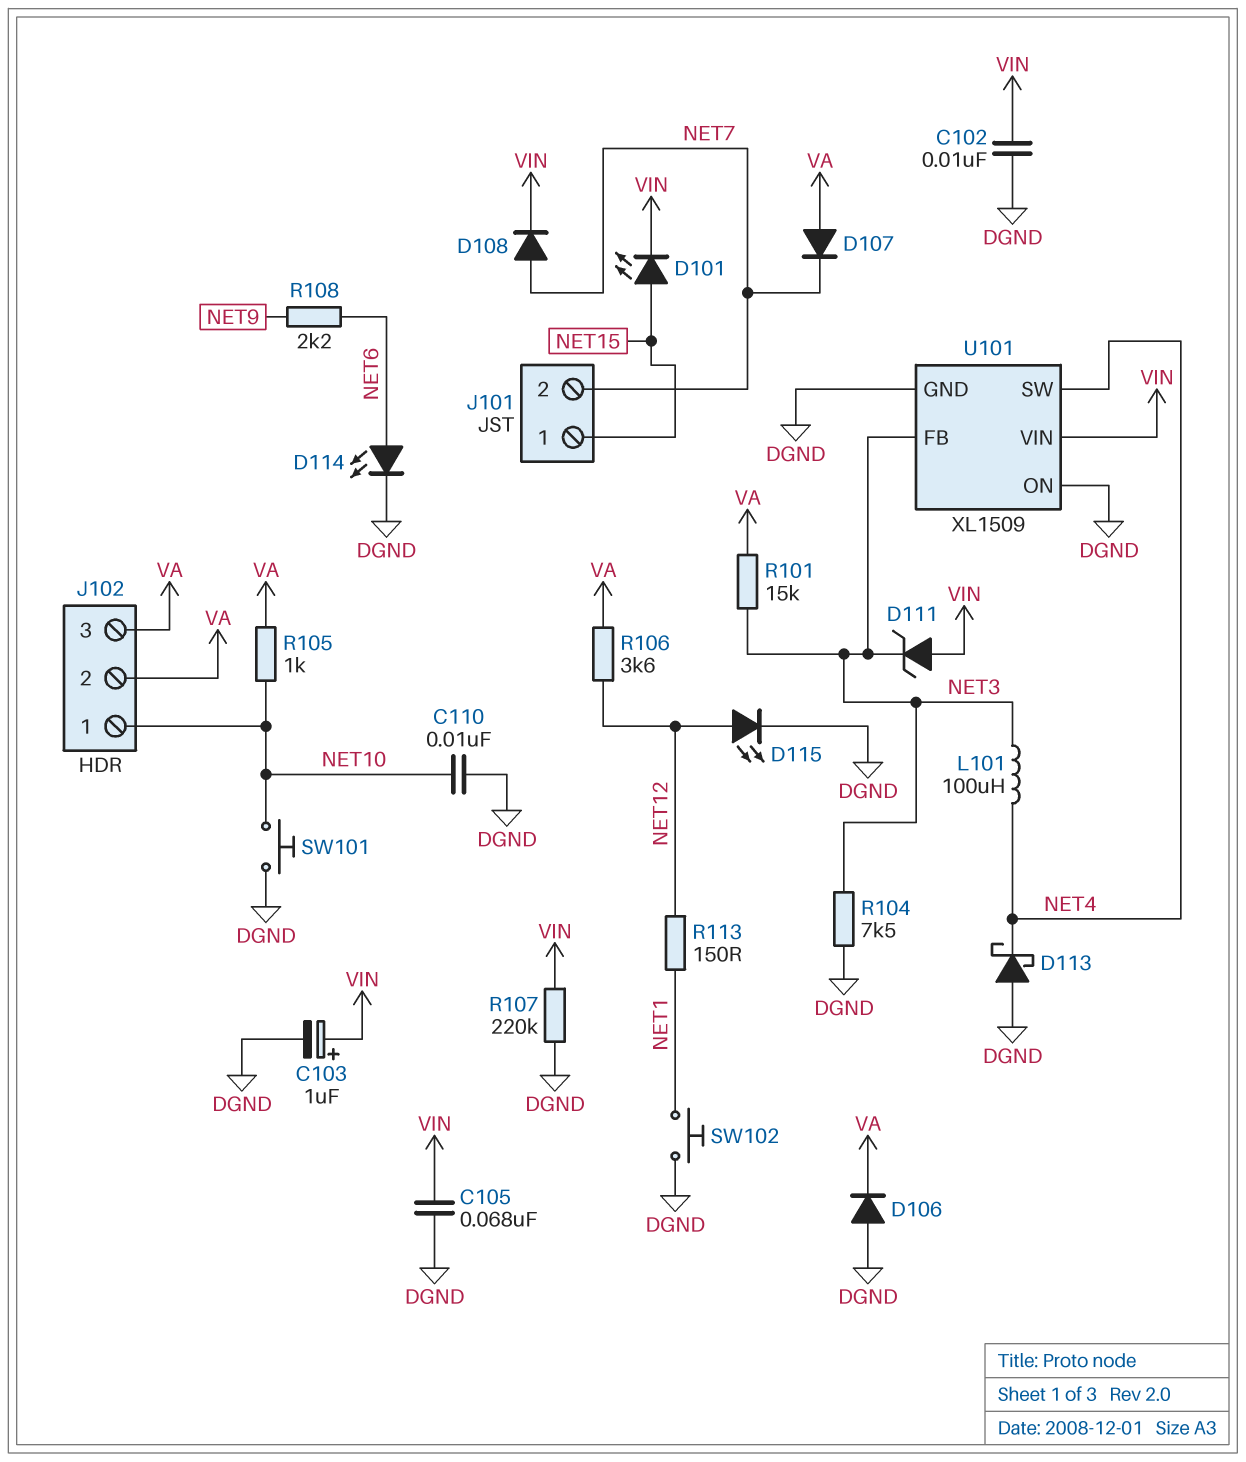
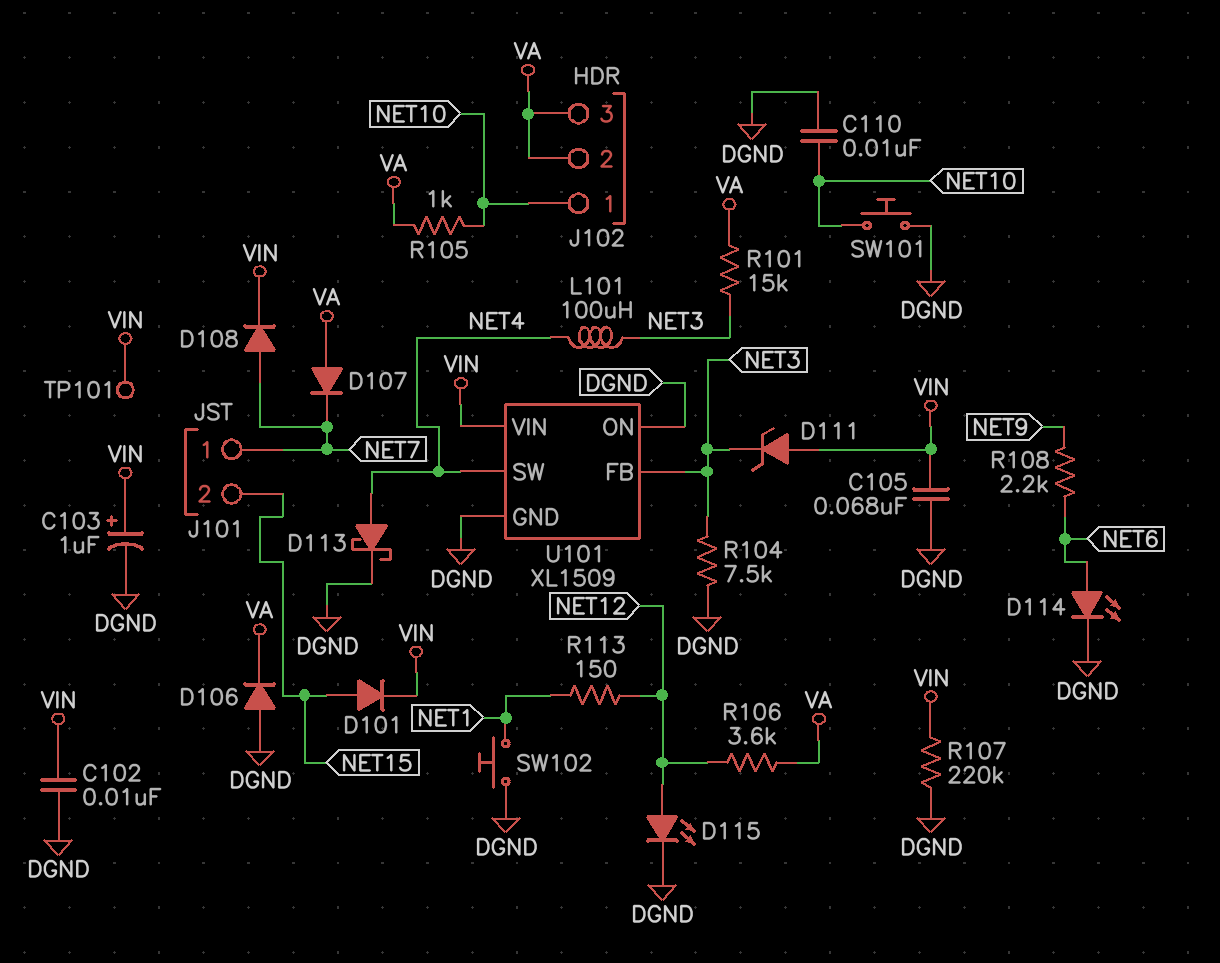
D101: LED (A NET15, K VIN) -> diode (A NET15, K VIN)
D113: schottky (A DGND, K NET4) -> schottky (A NET4, K DGND)
J101 pin 1: NET15 -> NET7
J101 pin 2: NET7 -> NET15
TP101: none -> test point (VIN)

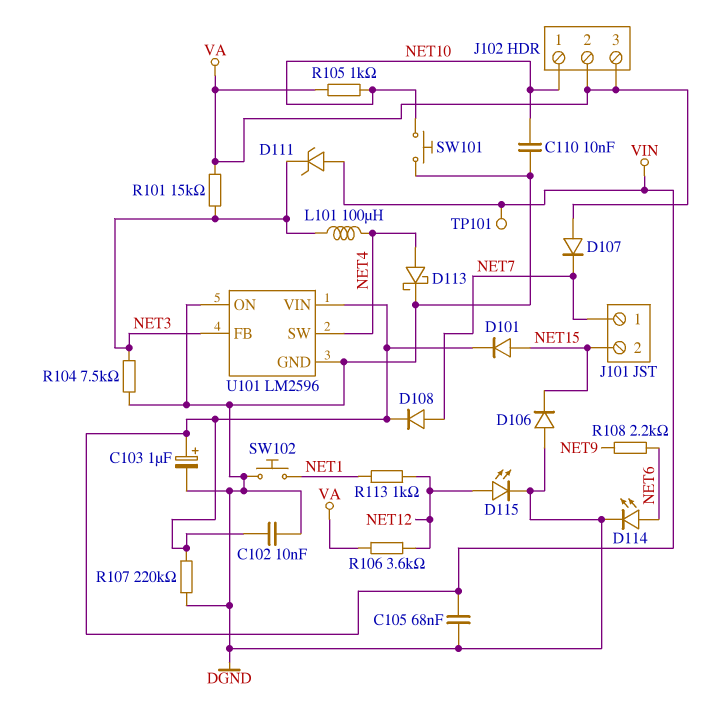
D106: diode (A DGND, K VA) -> diode (A DGND, K NET15)
R113: 150 (NET1, NET12) -> 1k (NET1, NET12)
U101: XL1509 -> LM2596

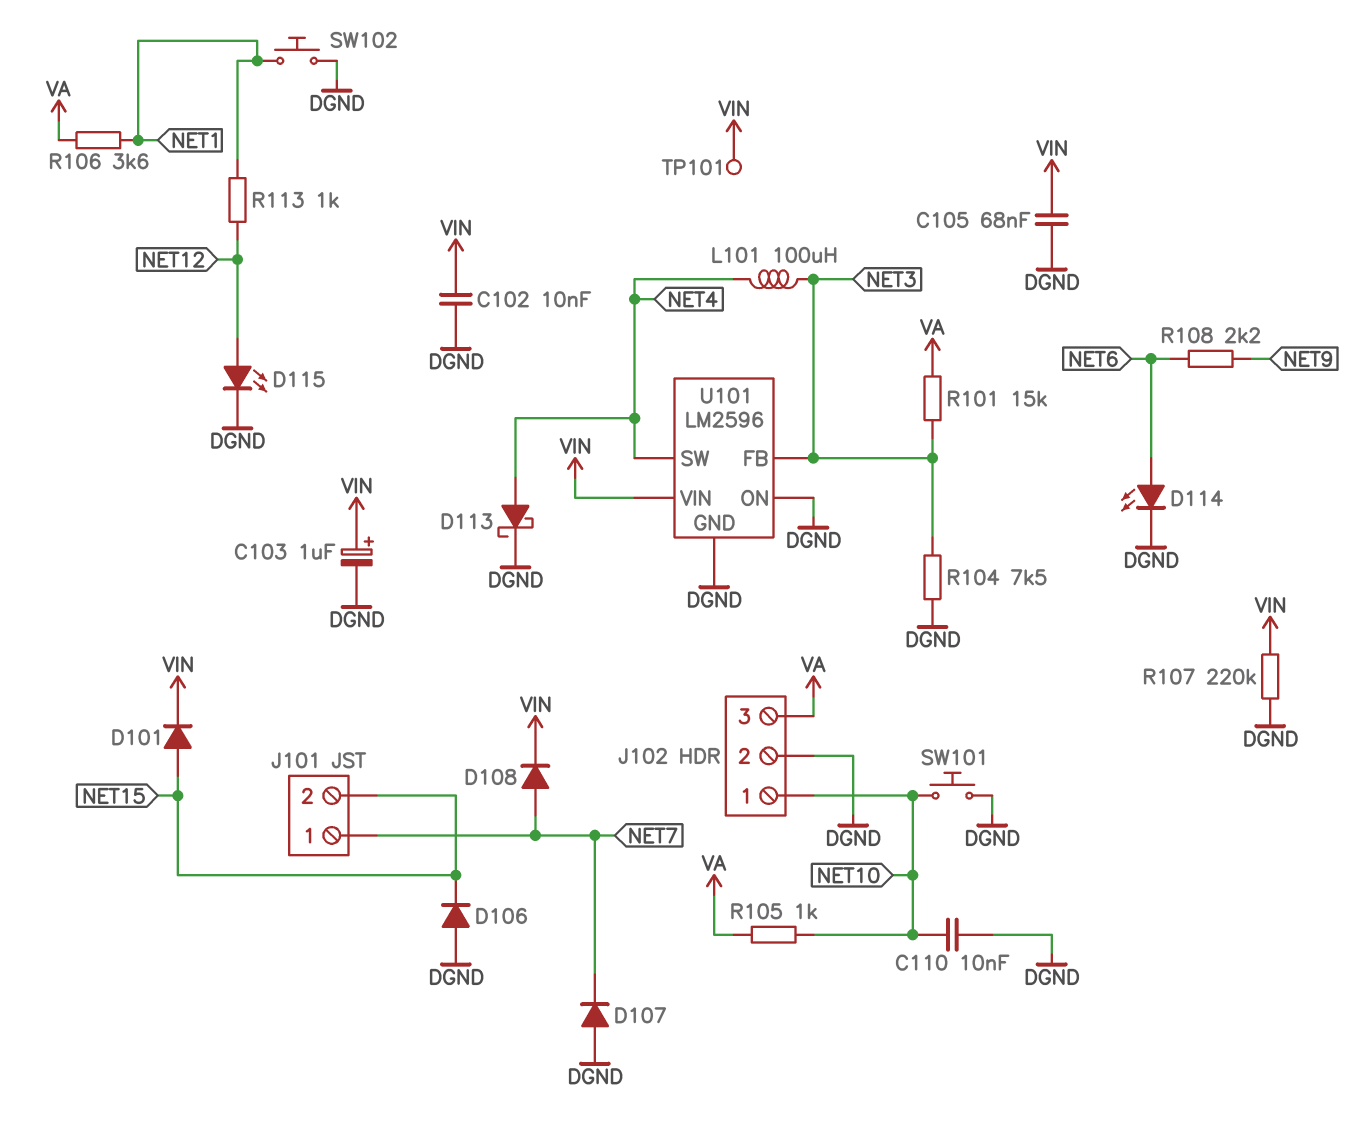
D107: diode (A VA, K NET7) -> diode (A DGND, K NET7)
D111: zener (A VIN, K NET3) -> none
J102 pin 2: VA -> DGND
R106: 3.6k (NET12, VA) -> 3.6k (NET1, VA)

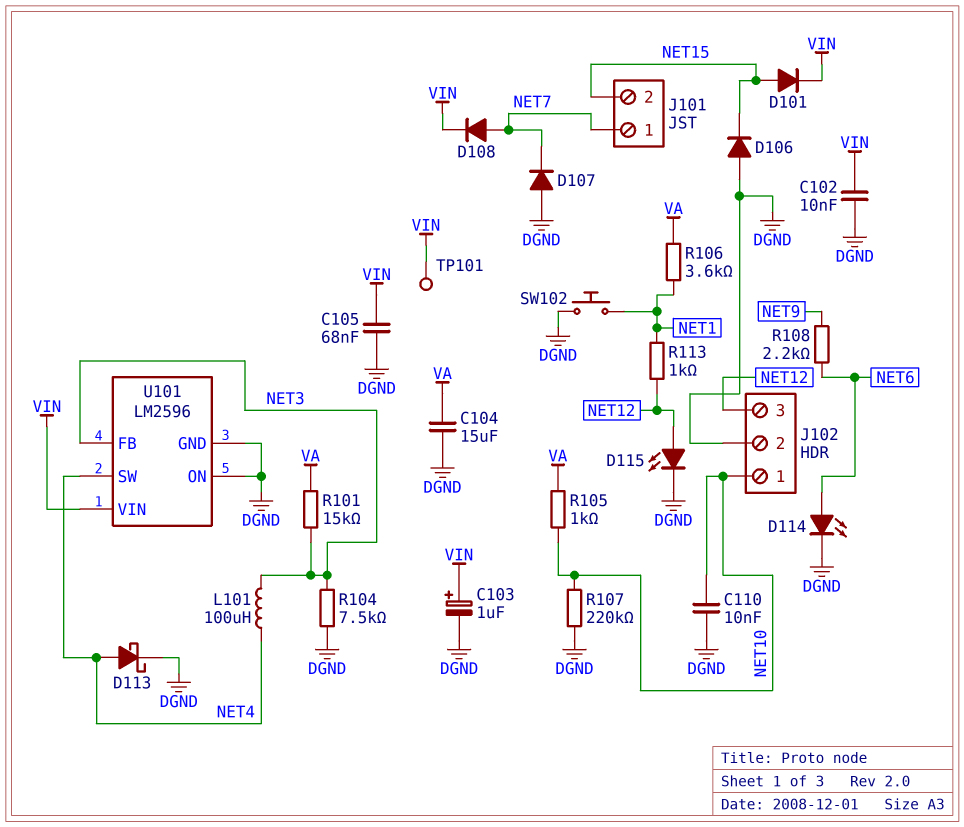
C104: none -> 15uF (DGND, VA)
J102 pin 3: VA -> NET12
R107: 220k (DGND, VIN) -> 220k (DGND, NET10)
SW101: button (DGND, NET10) -> none

